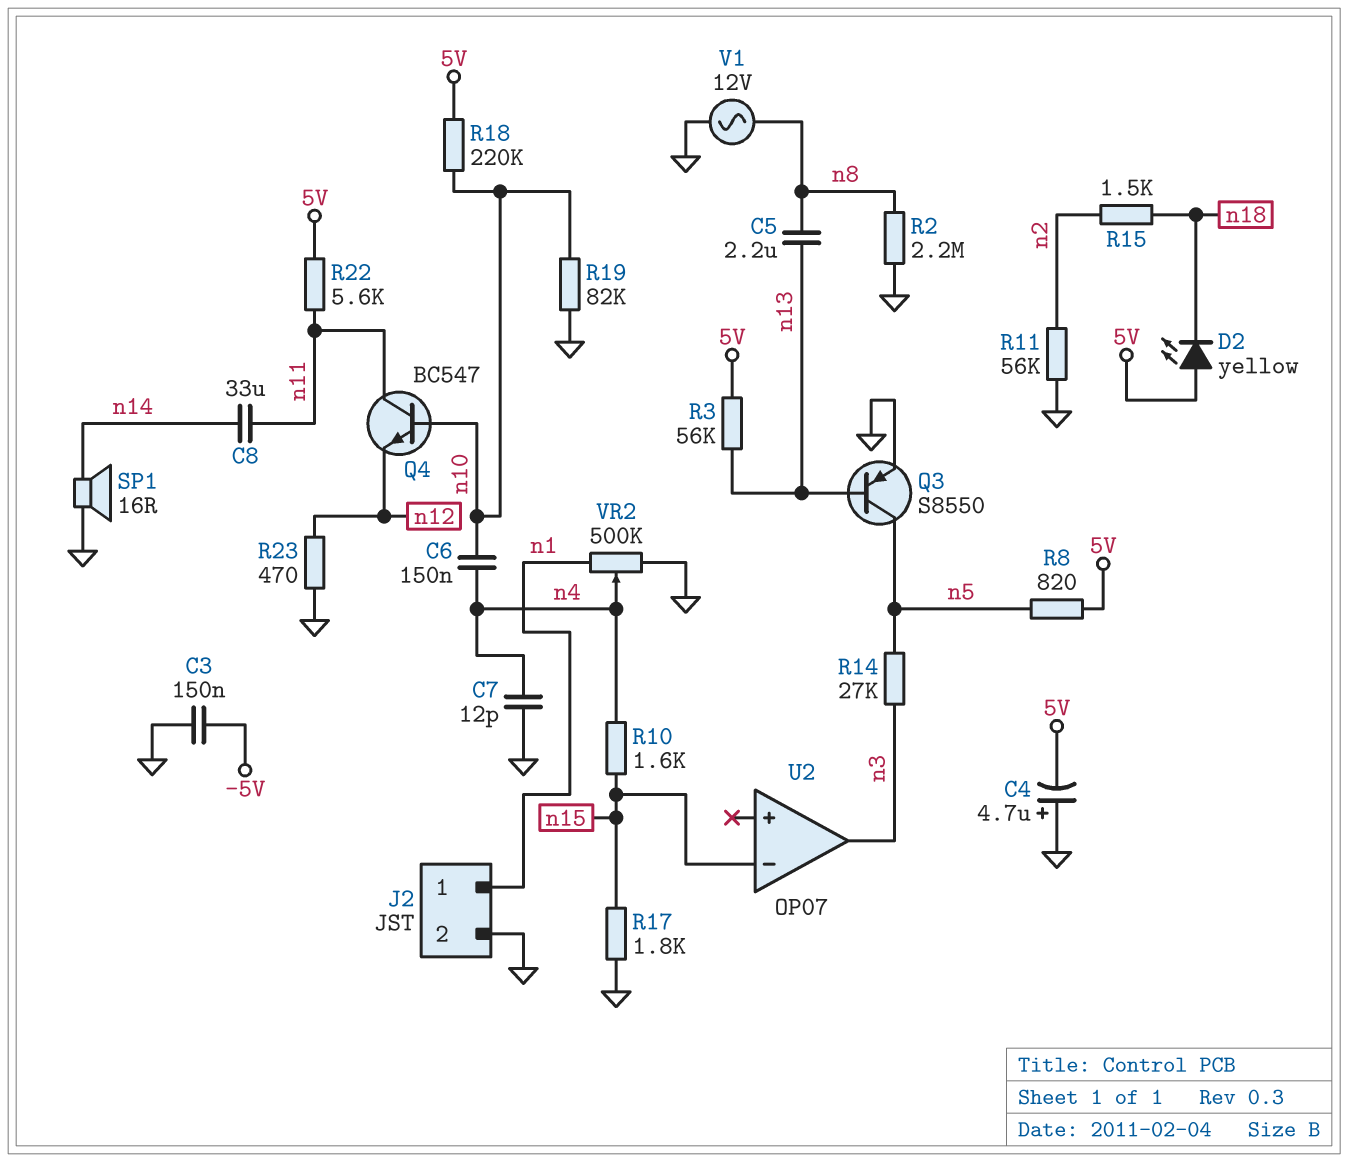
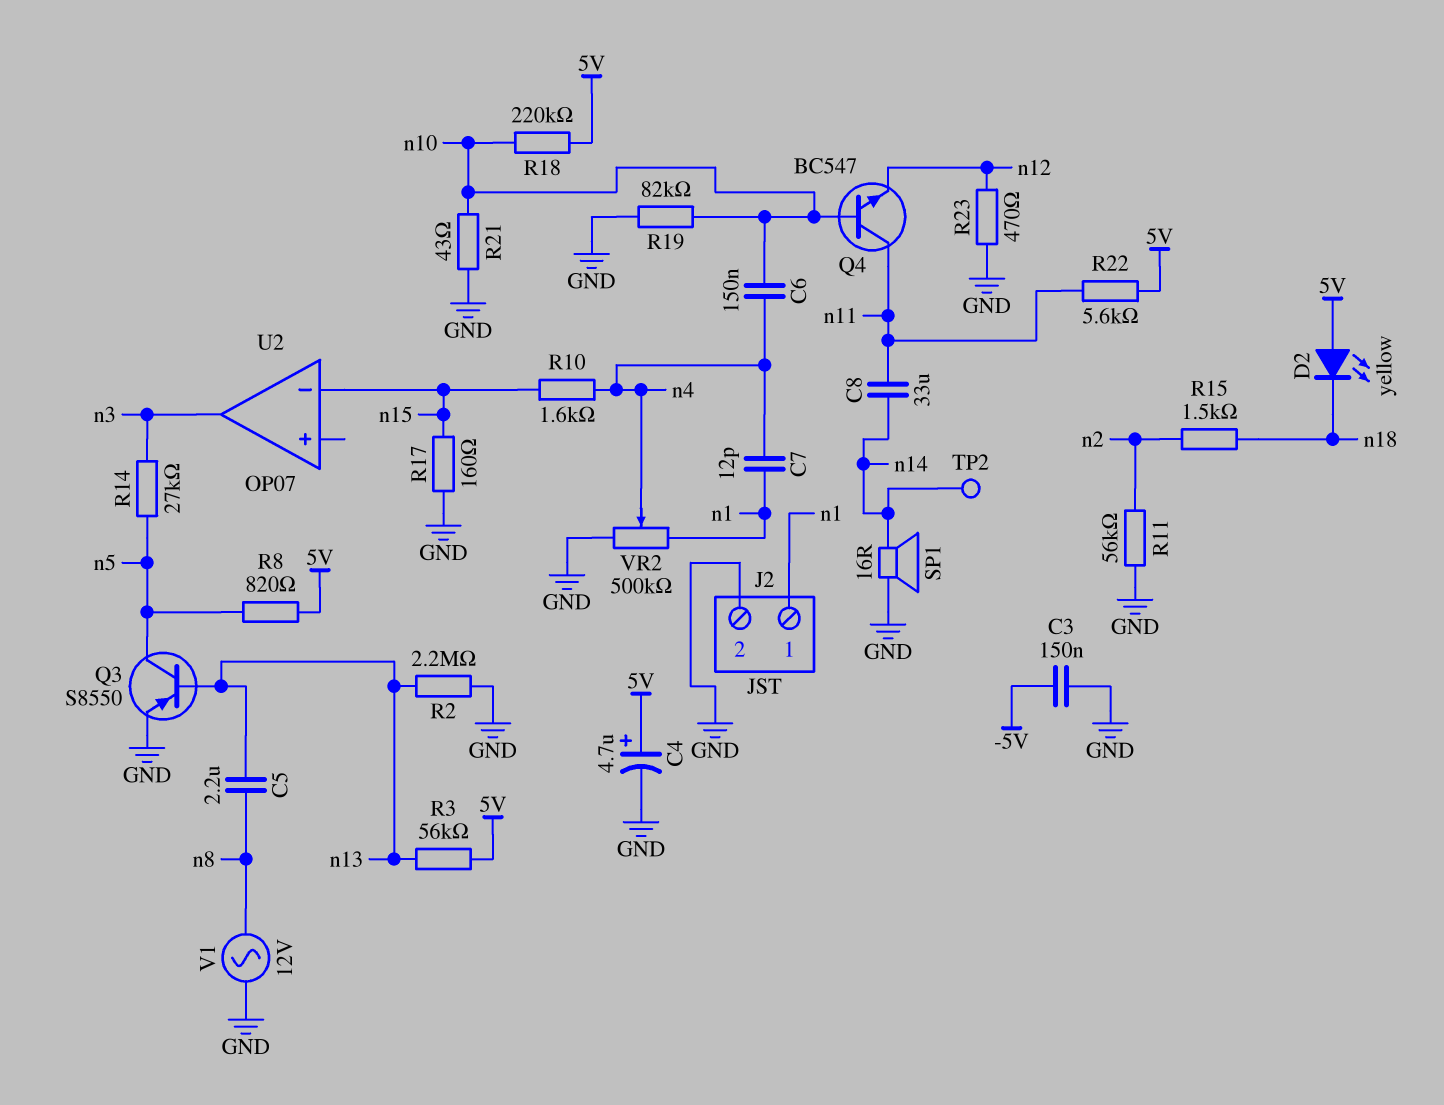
C4: 4.7uF (plus GND, minus 5V) -> 4.7uF (plus 5V, minus GND)
C7: 12pF (GND, n4) -> 12pF (n1, n4)
R2: 2.2M (GND, n8) -> 2.2M (GND, n13)
R17: 1.8k (GND, n15) -> 160 (GND, n15)
R21: none -> 43 (GND, n10)
TP2: none -> test point (n14)

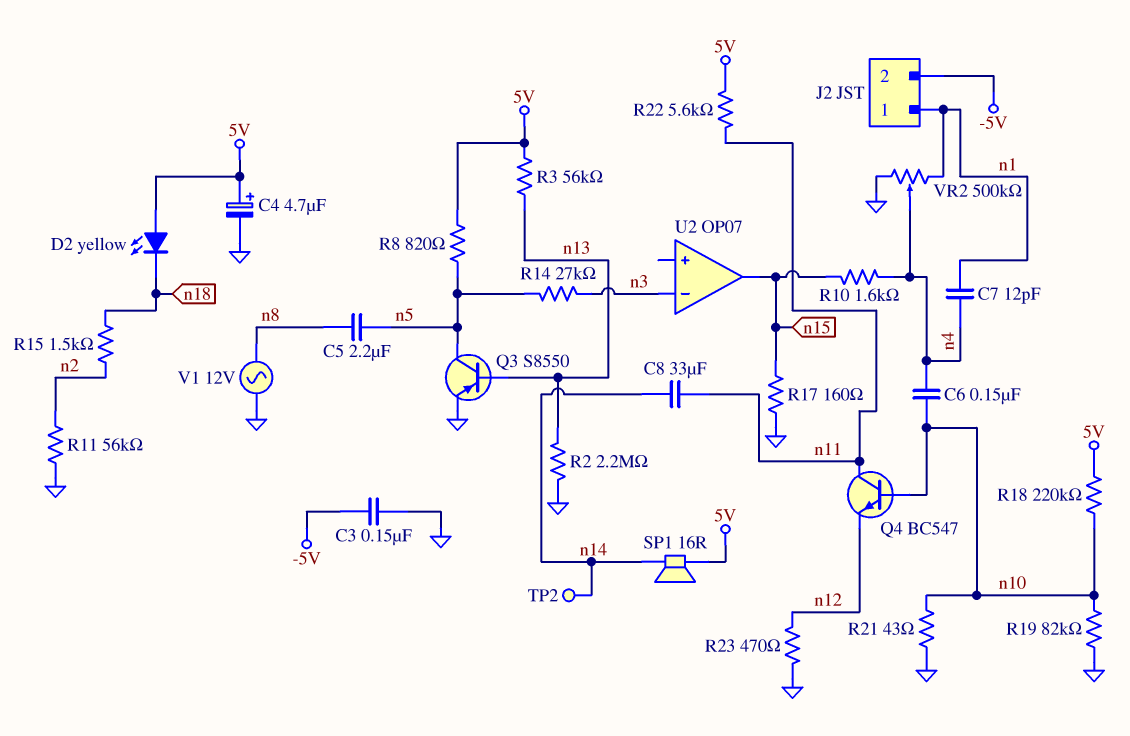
C5: 2.2uF (n8, n13) -> 2.2uF (n5, n8)
J2 pin 2: GND -> -5V
SP1: speaker 16R (GND, n14) -> speaker 16R (5V, n14)
U2 pin in-: n15 -> n3
U2 pin out: n3 -> n15

